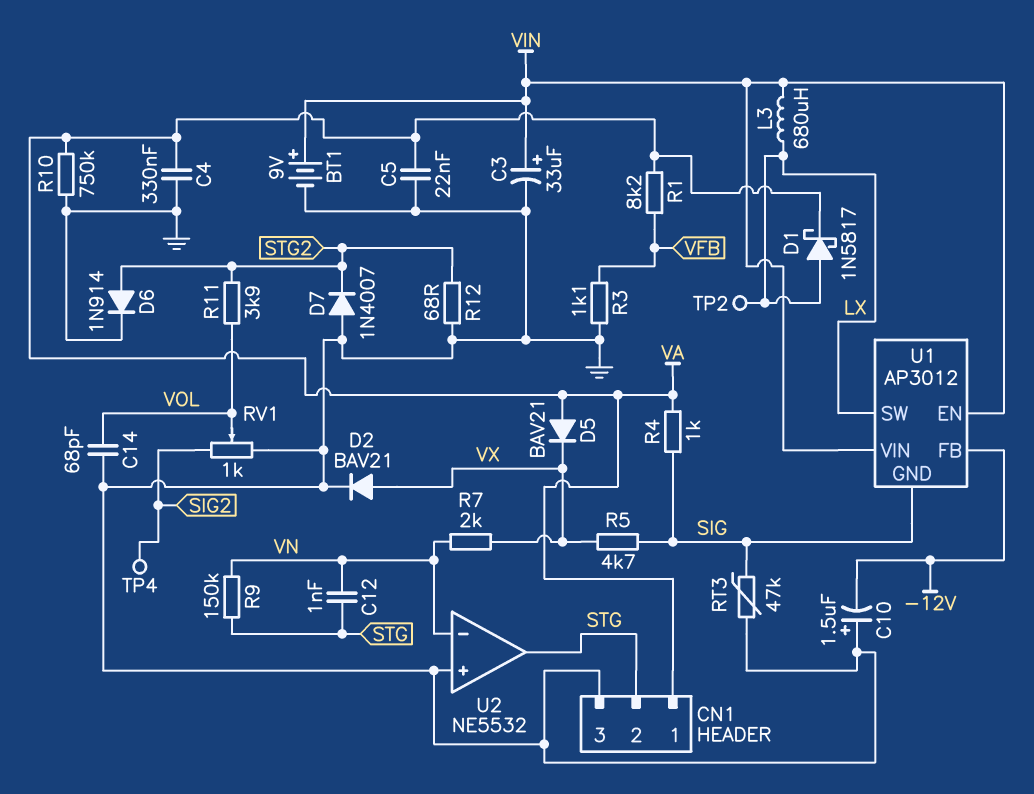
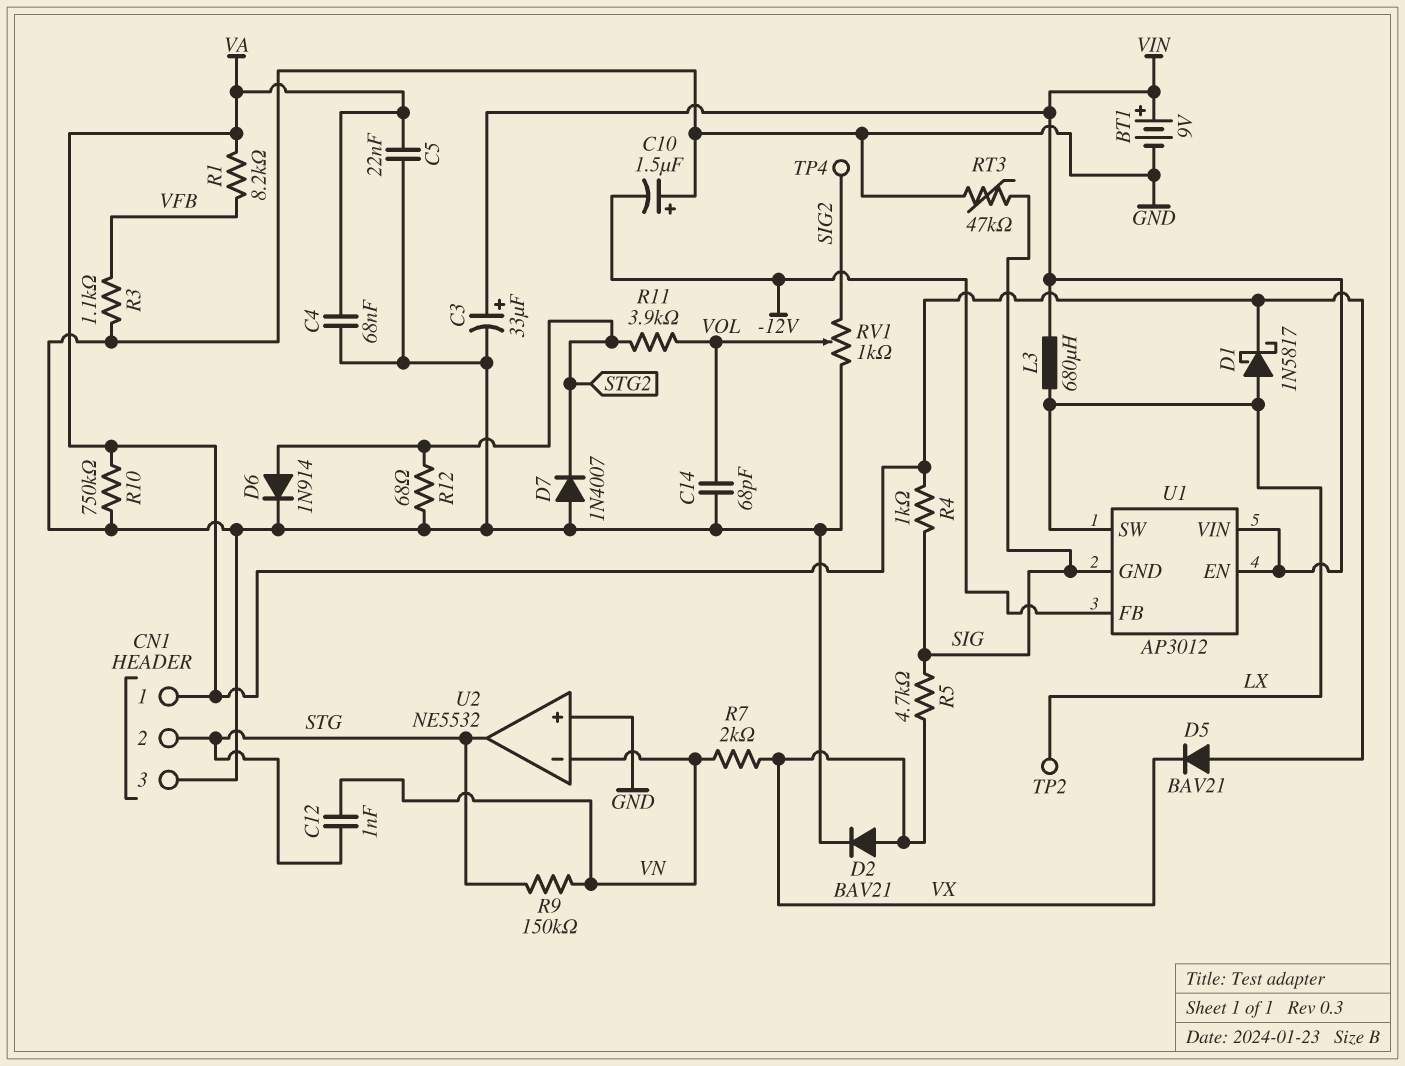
C4: 330nF (GND, VA) -> 68nF (GND, VA)

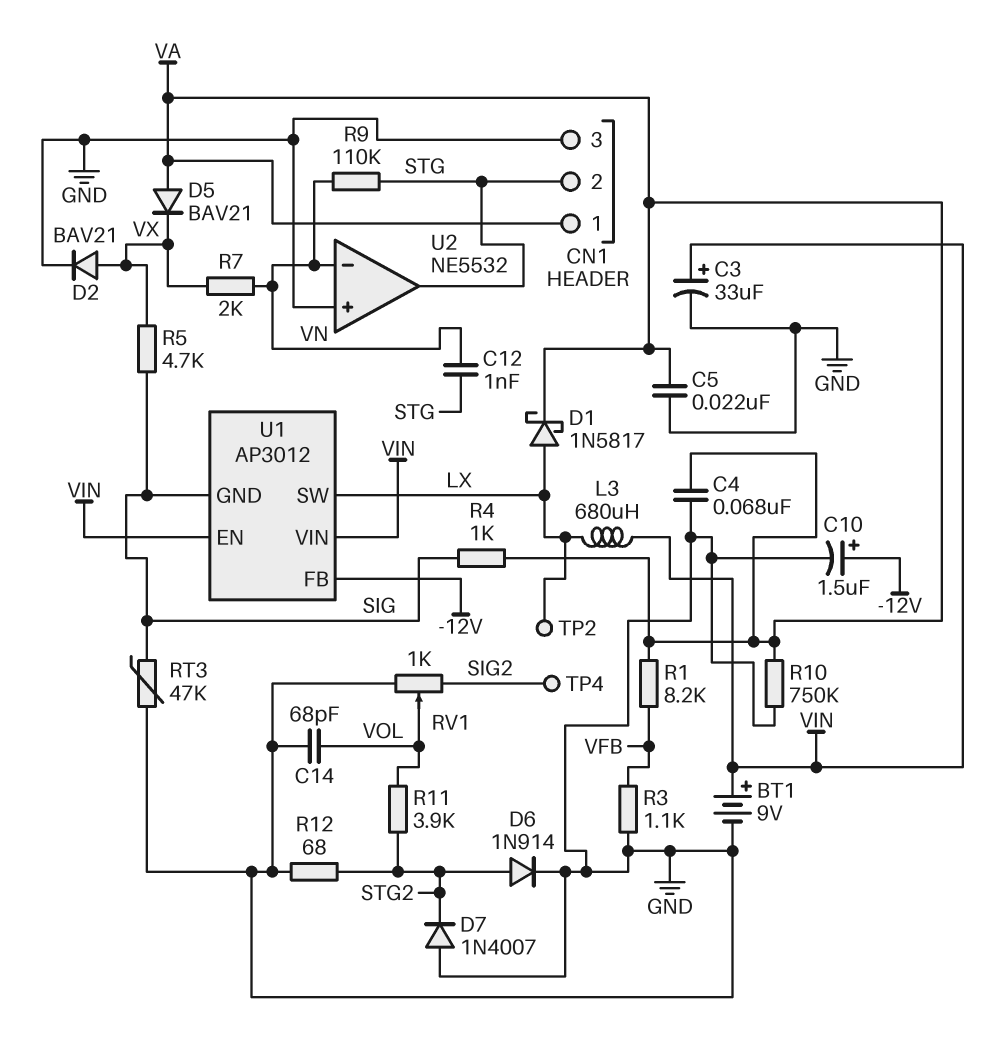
C10: 1.5uF (plus GND, minus -12V) -> 1.5uF (plus -12V, minus GND)
R9: 150k (STG, VN) -> 110k (STG, VN)

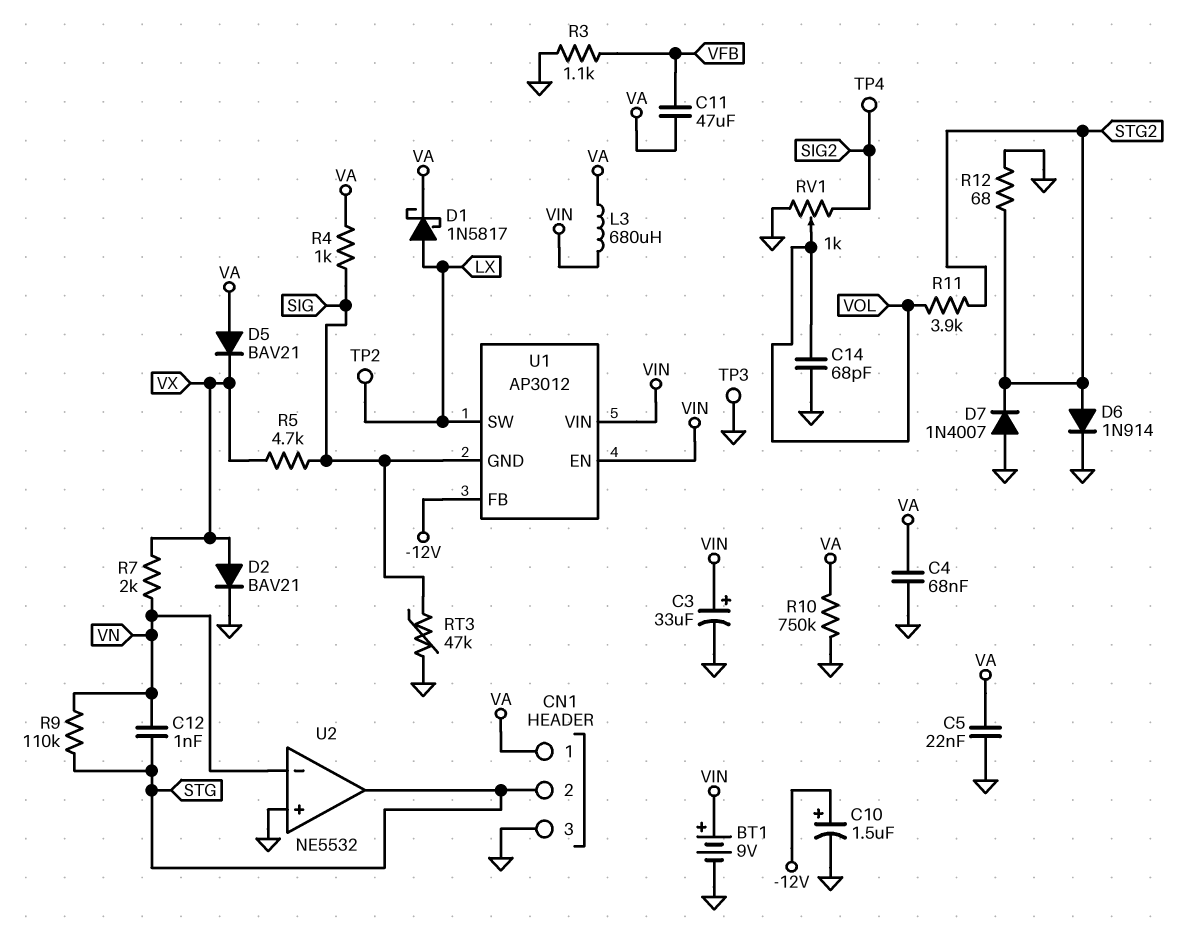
C11: none -> 47uF (VA, VFB)
L3: 680uH (LX, VIN) -> 680uH (VA, VIN)
R1: 8.2k (VA, VFB) -> none
TP3: none -> test point (GND)

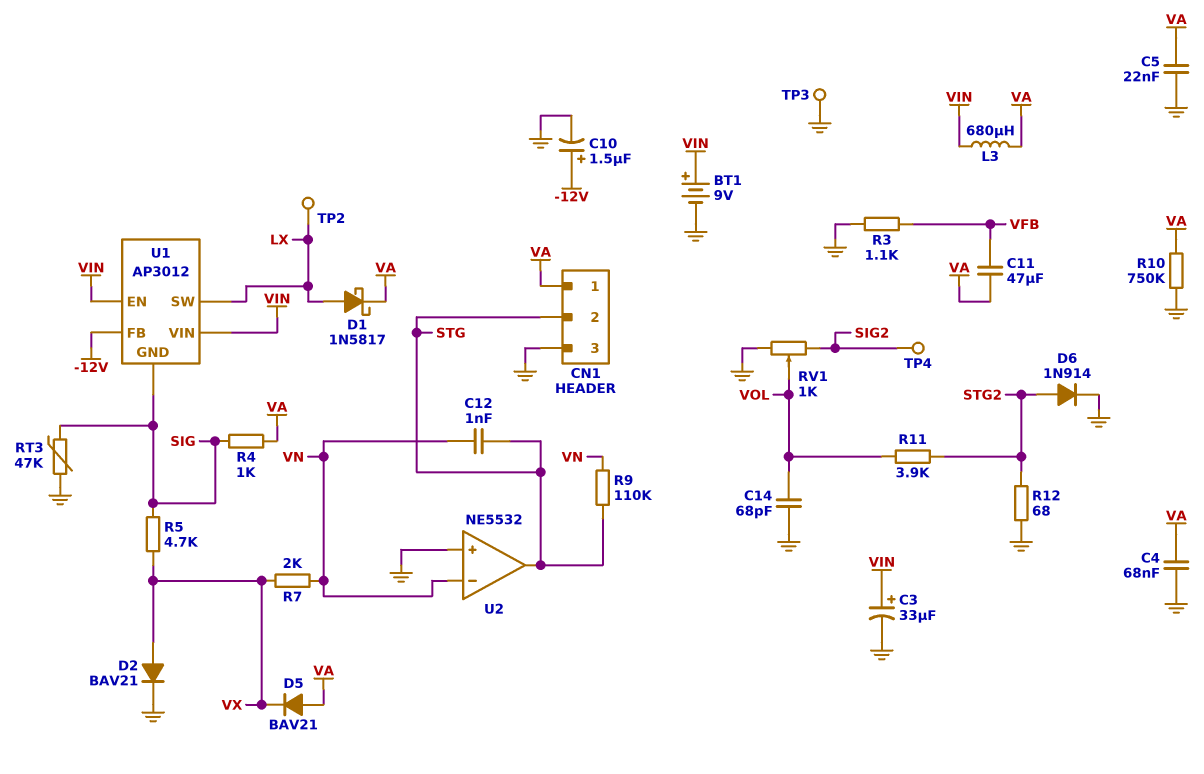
D7: diode 1N4007 (A GND, K STG2) -> none

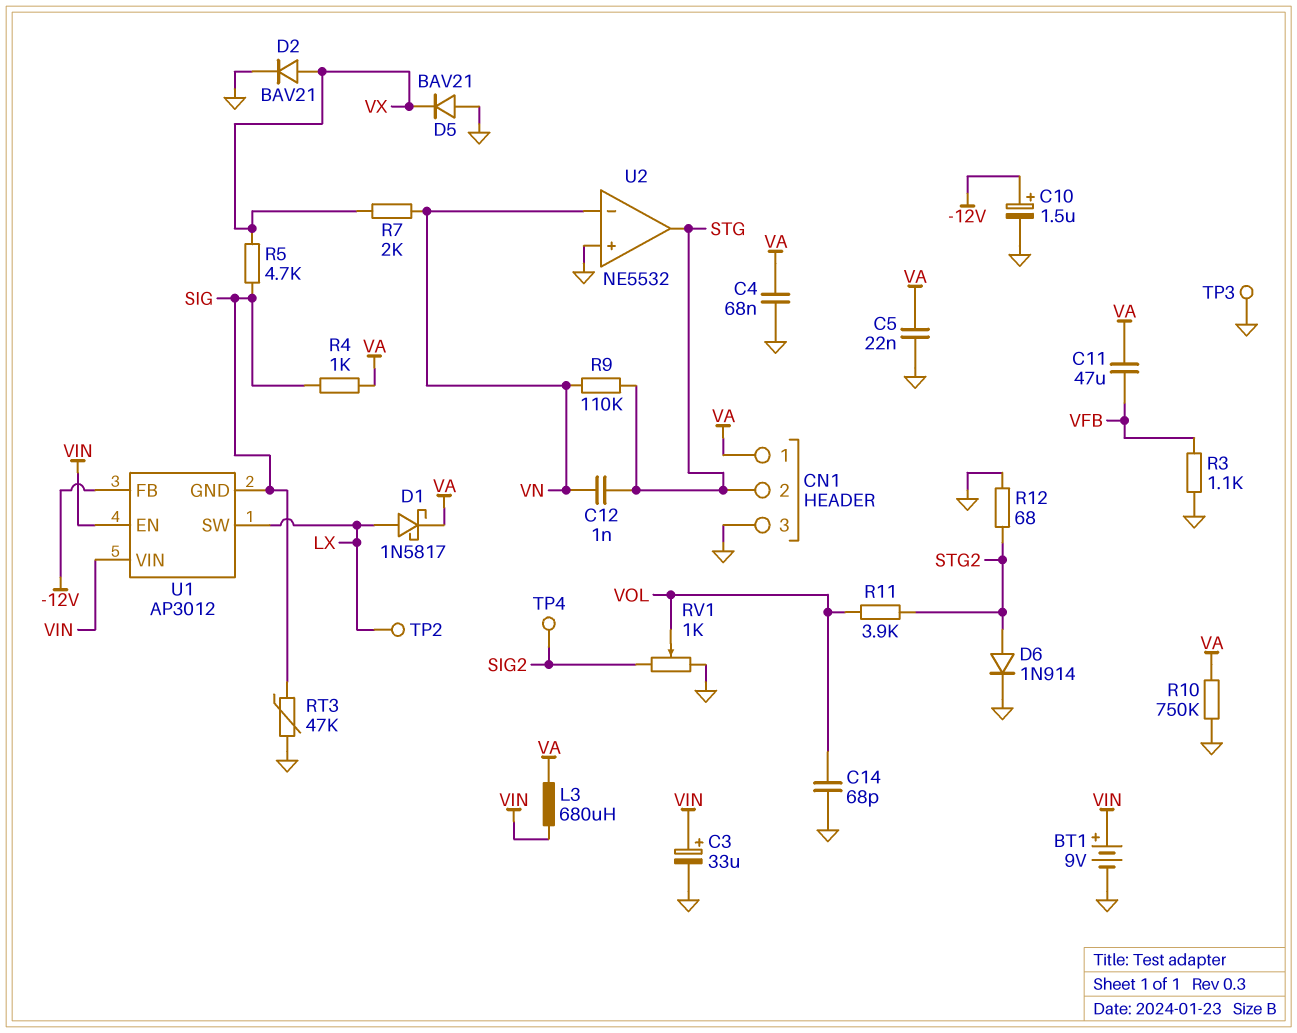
D5: diode BAV21 (A VA, K VX) -> diode BAV21 (A GND, K VX)

